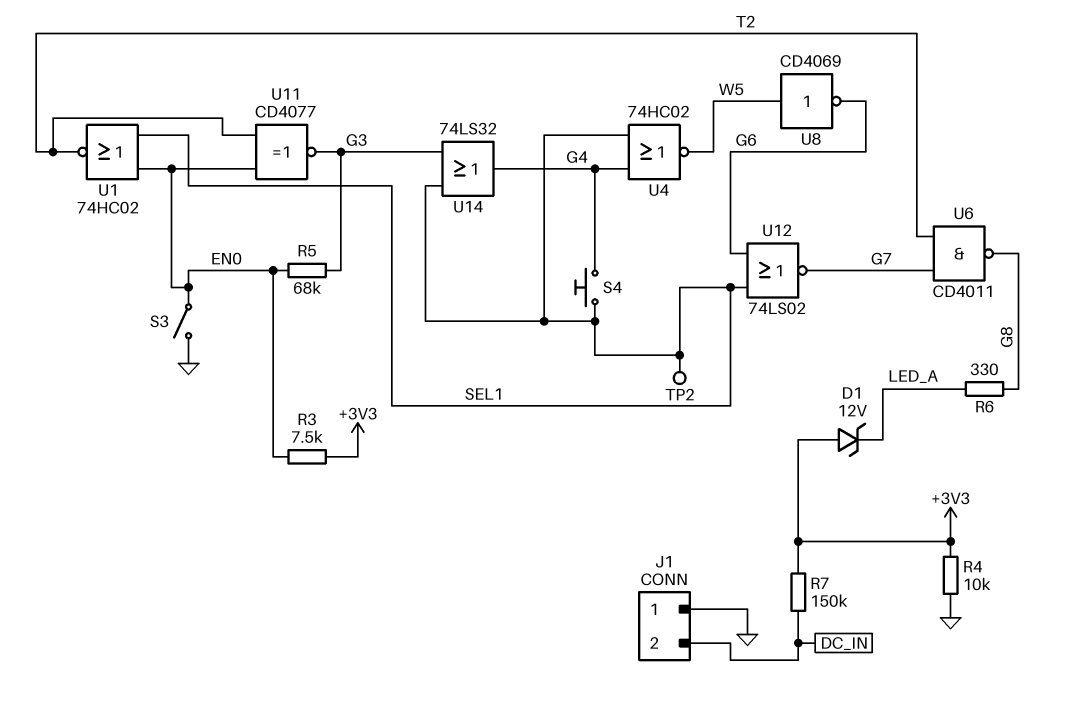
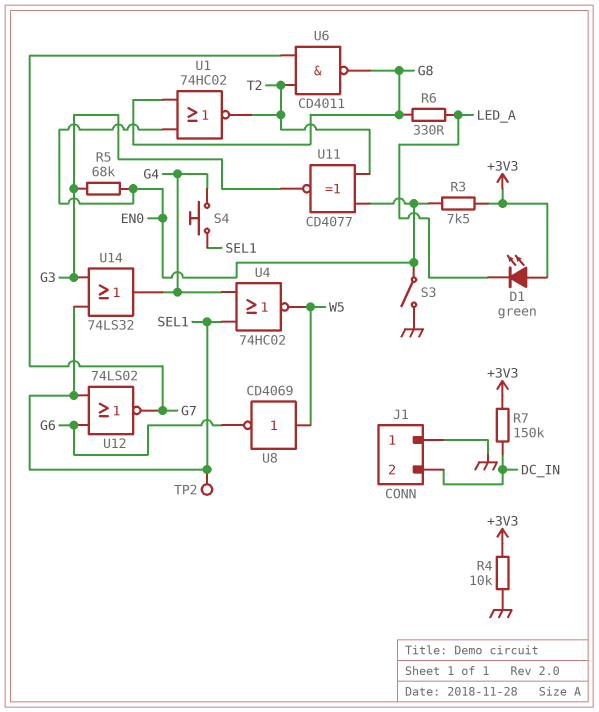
D1: zener 12V (A +3V3, K LED_A) -> LED green (A +3V3, K LED_A)
U1: NOR 74HC02 (in EN0, in SEL1, out T2) -> NOR 74HC02 (in EN0, in G8, out T2)

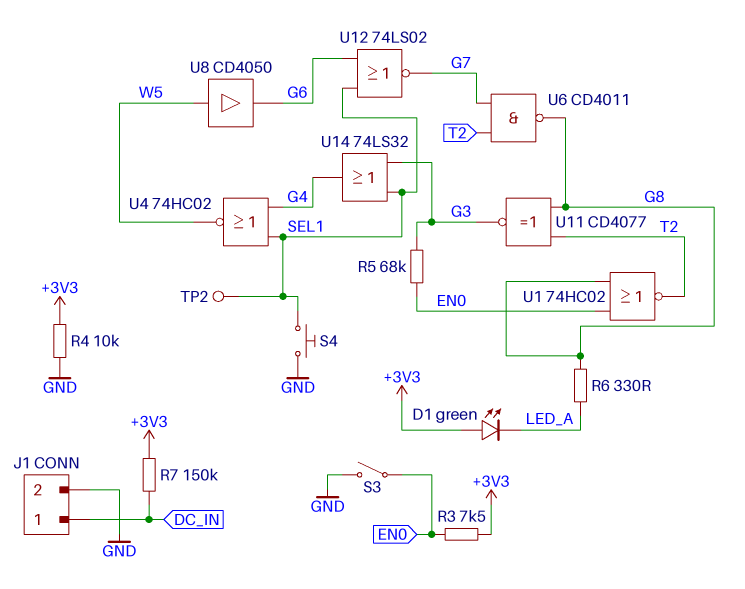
J1 pin 1: GND -> DC_IN
J1 pin 2: DC_IN -> GND
S4: button (G4, SEL1) -> button (GND, SEL1)
U8: NOT CD4069 (in W5, out G6) -> buffer CD4050 (in W5, out G6)
U11: XNOR CD4077 (in EN0, in T2, out G3) -> XNOR CD4077 (in G8, in T2, out G3)

